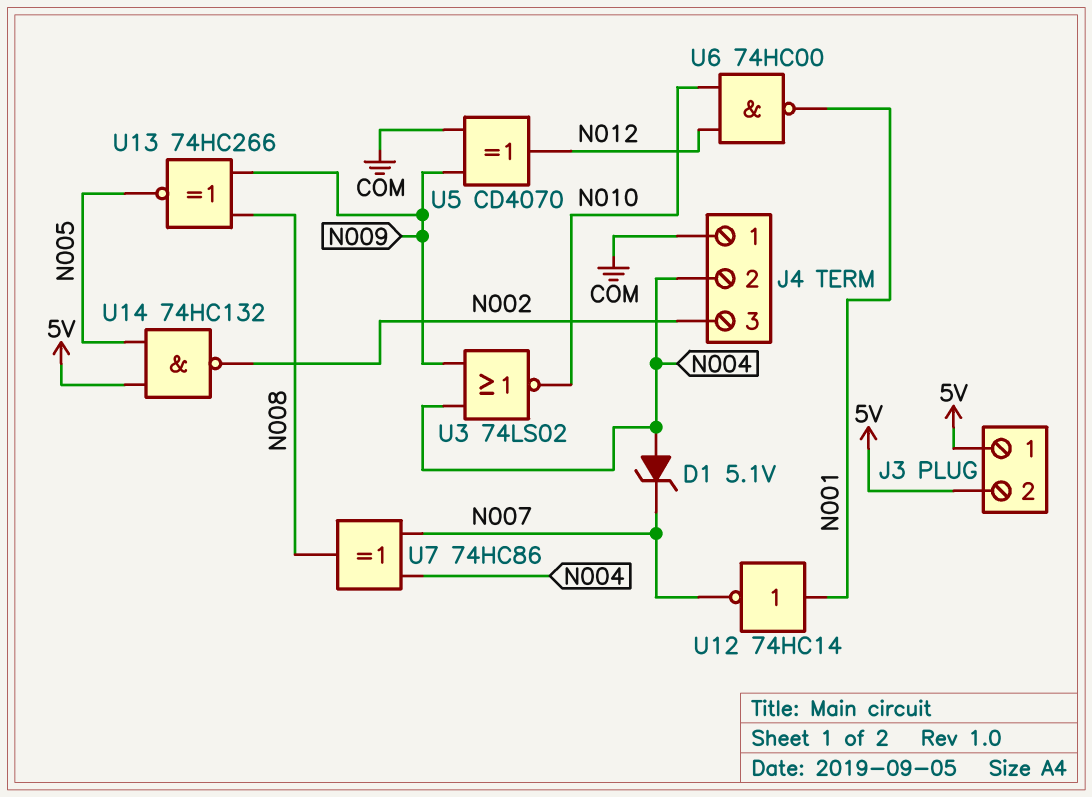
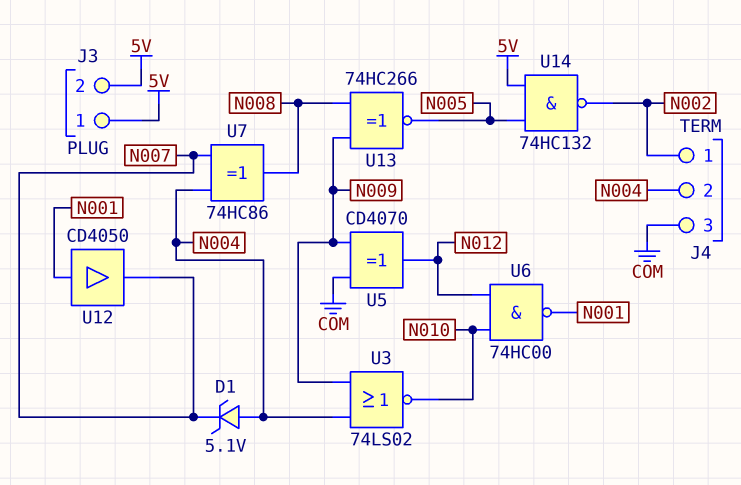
J4 pin 1: COM -> N002
J4 pin 3: N002 -> COM
U12: NOT 74HC14 (in N001, out N007) -> buffer CD4050 (in N001, out N007)

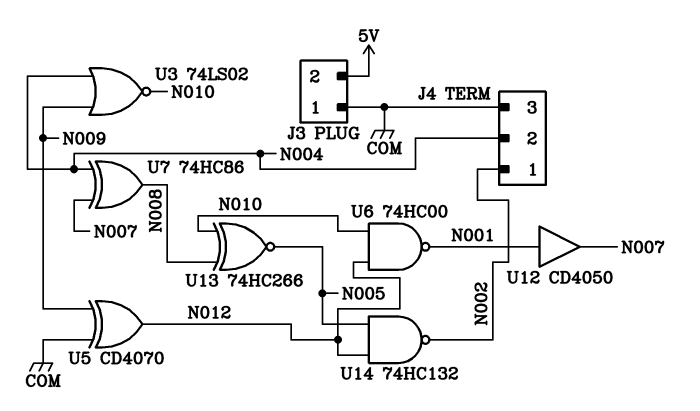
D1: zener 5.1V (A N004, K N007) -> none
J3 pin 1: 5V -> COM
U13: XNOR 74HC266 (in N008, in N009, out N005) -> XNOR 74HC266 (in N008, in N010, out N005)
U14: NAND 74HC132 (in 5V, in N005, out N002) -> NAND 74HC132 (in N005, in N012, out N002)

